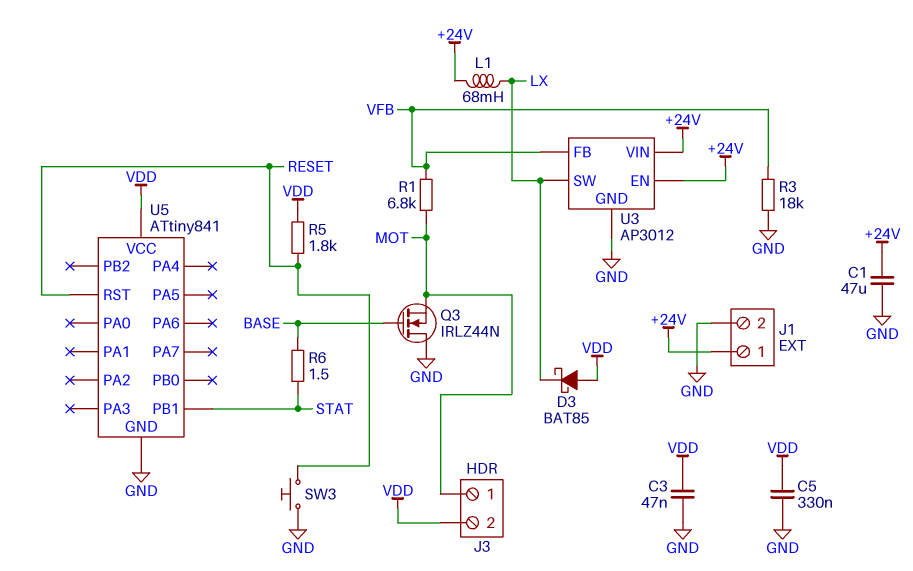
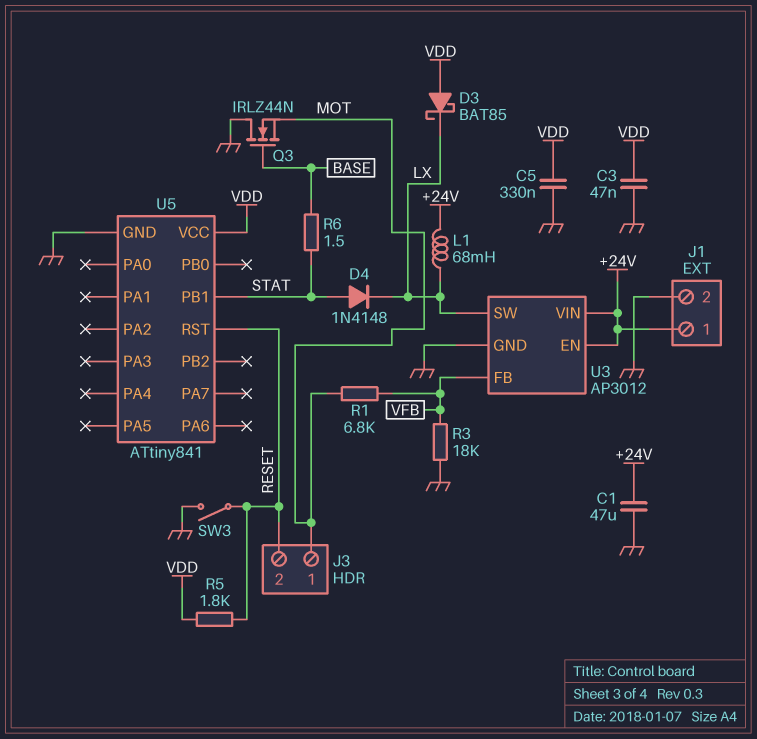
D4: none -> diode 1N4148 (A STAT, K LX)
J3 pin 2: VDD -> RESET
SW3: button (GND, RESET) -> switch (GND, RESET)

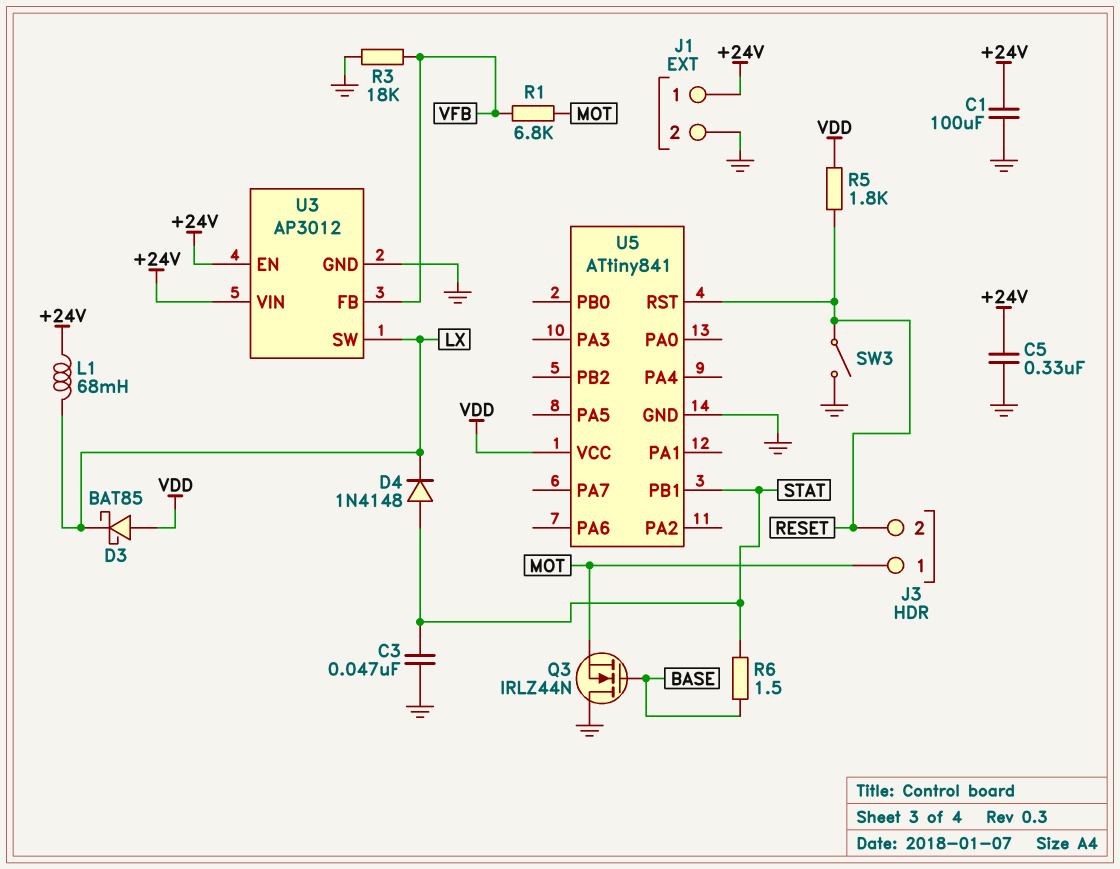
C1: 47uF (+24V, GND) -> 100uF (+24V, GND)
C3: 47nF (GND, VDD) -> 47nF (GND, STAT)
C5: 330nF (GND, VDD) -> 330nF (+24V, GND)

